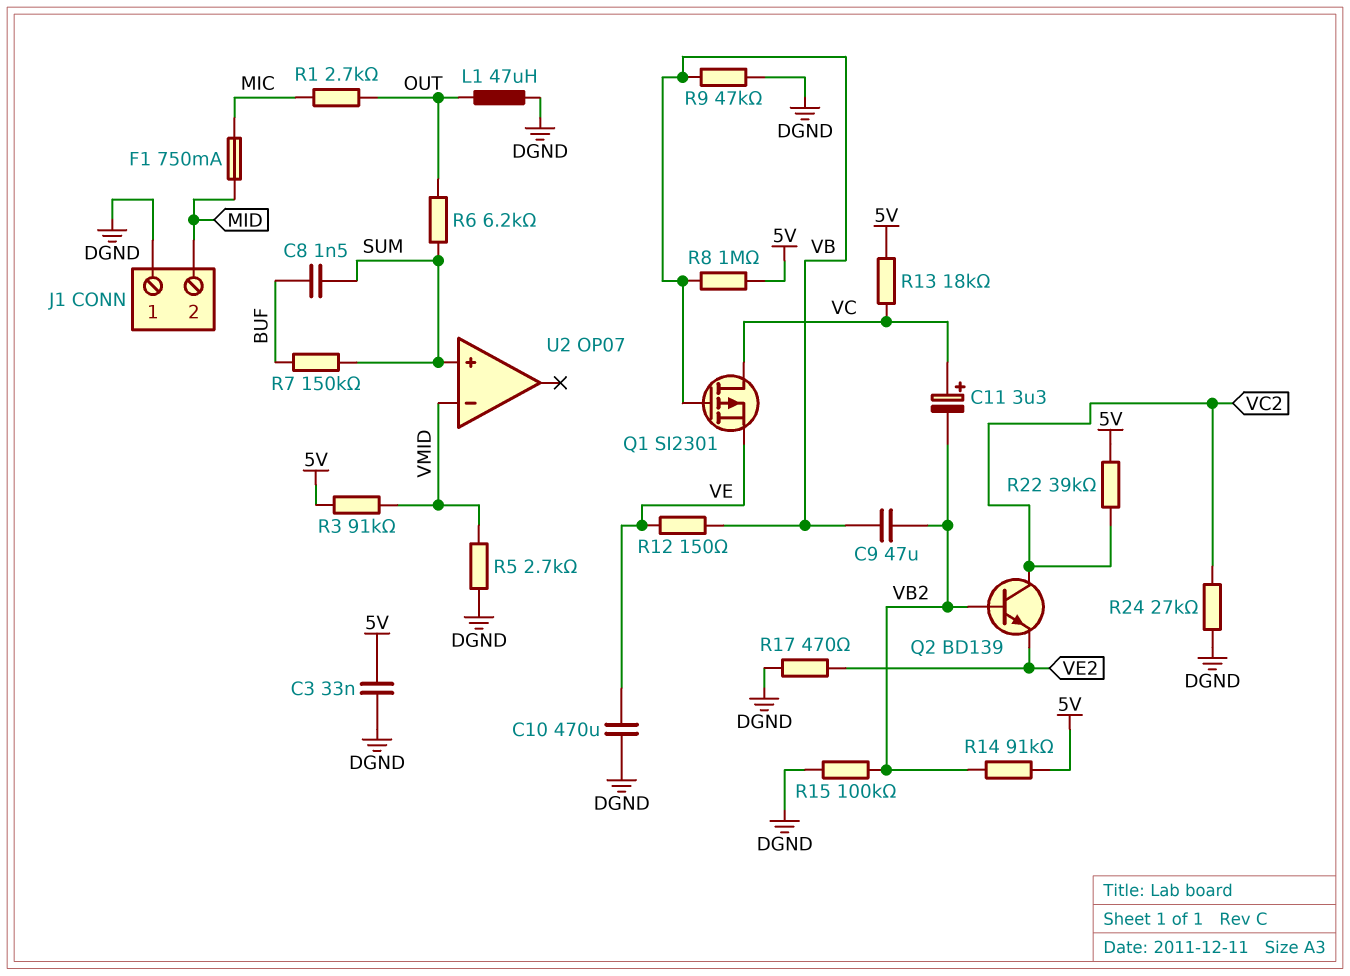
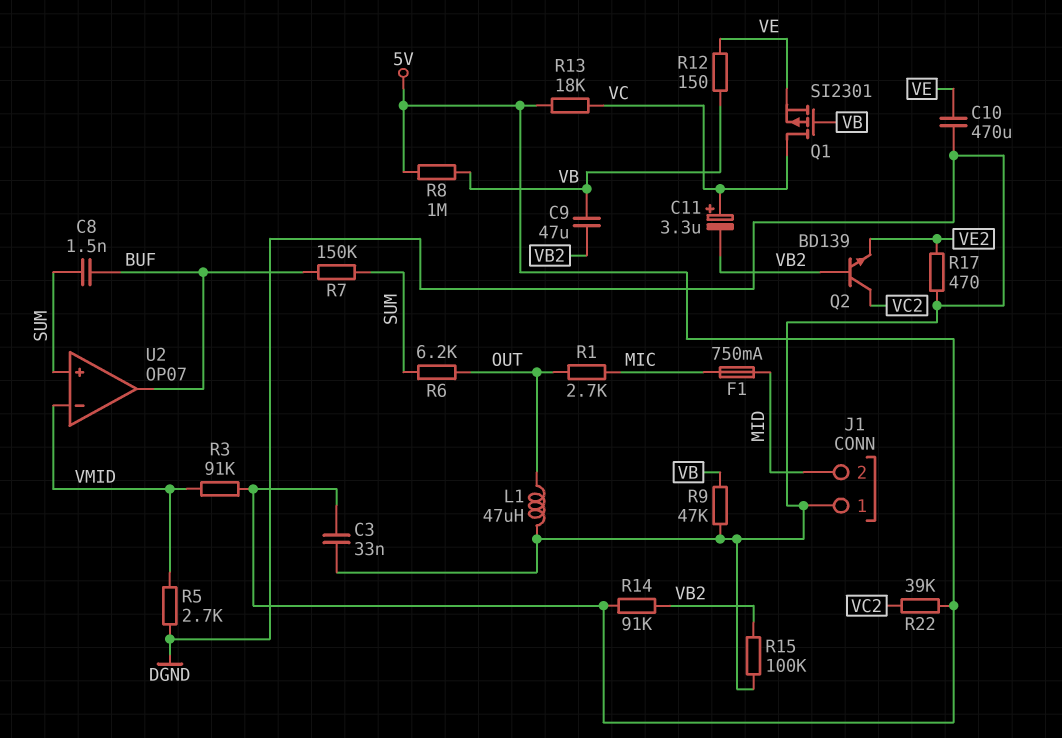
R24: 27k (DGND, VC2) -> none
U2 pin out: none -> BUF

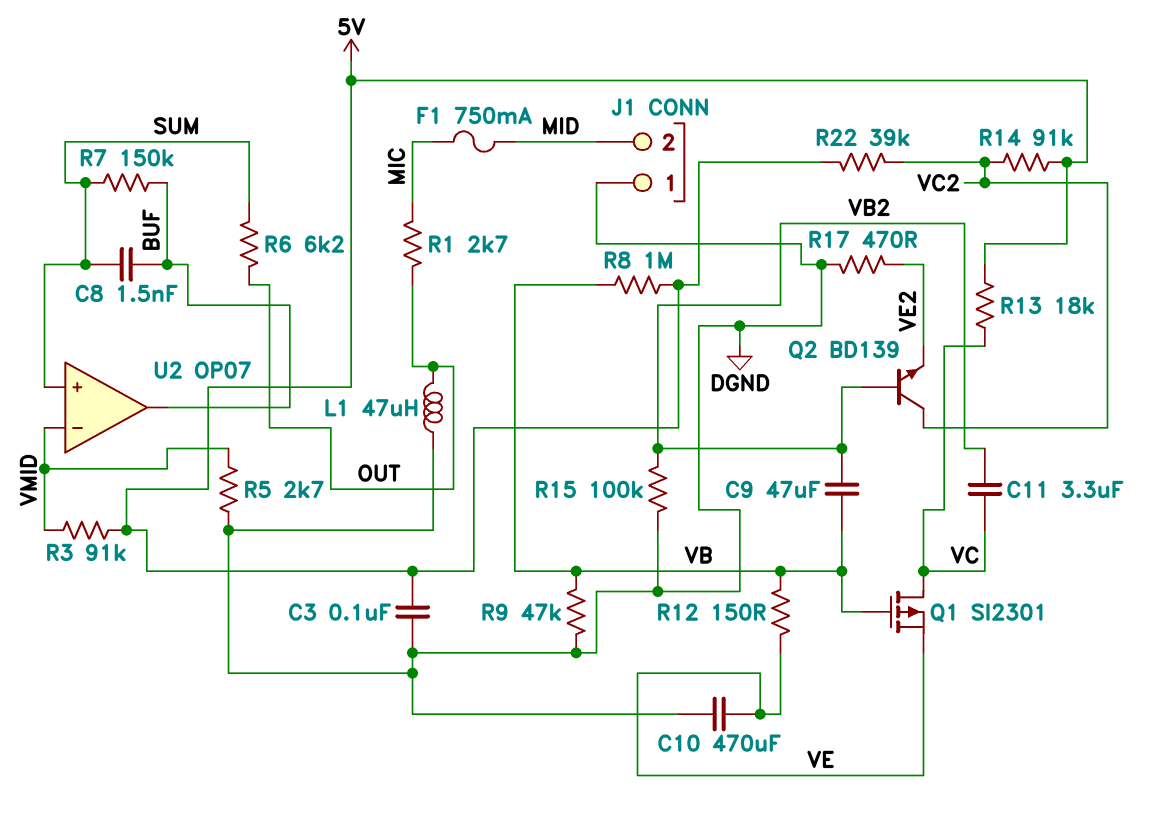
C3: 33nF (5V, DGND) -> 100nF (5V, DGND)
C11: 3.3uF (plus VC, minus VB2) -> 3.3uF (VB2, VC)
R14: 91k (5V, VB2) -> 91k (5V, VC2)

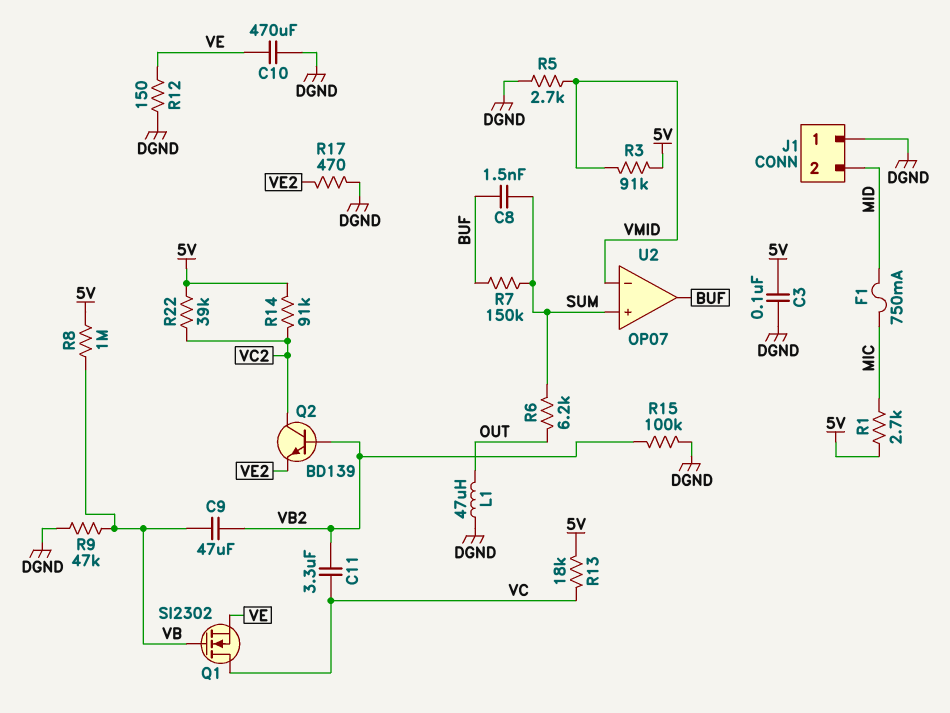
Q1: PMOS SI2301 (G VB, D VC, S VE) -> NMOS SI2302 (G VB, D VC, S VE)
R1: 2.7k (MIC, OUT) -> 2.7k (5V, MIC)
R12: 150 (VB, VE) -> 150 (DGND, VE)

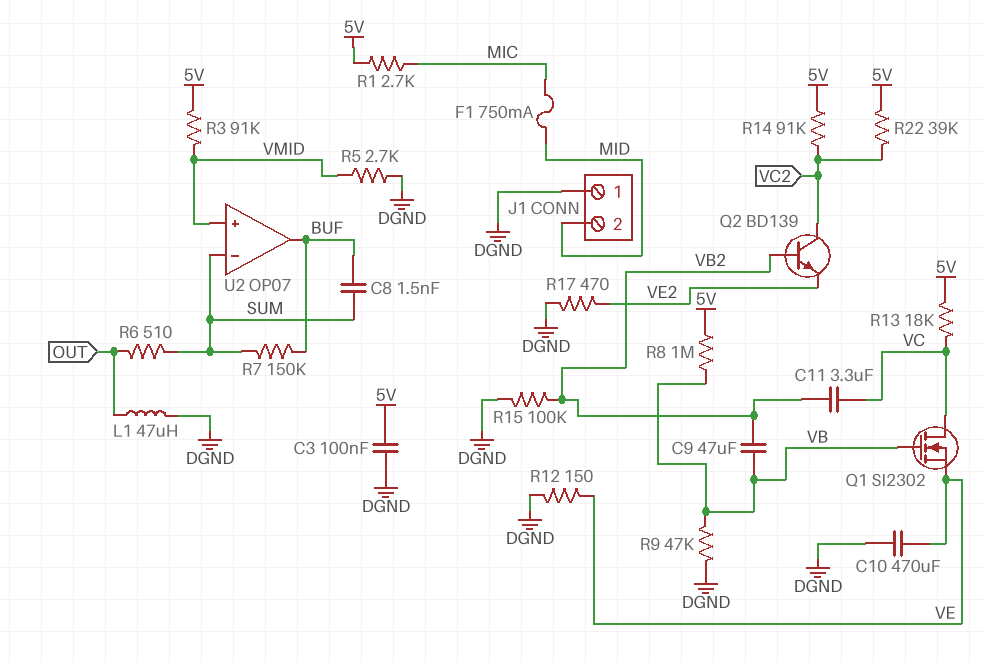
R6: 6.2k (OUT, SUM) -> 510 (OUT, SUM)
U2 pin in+: SUM -> VMID
U2 pin in-: VMID -> SUM

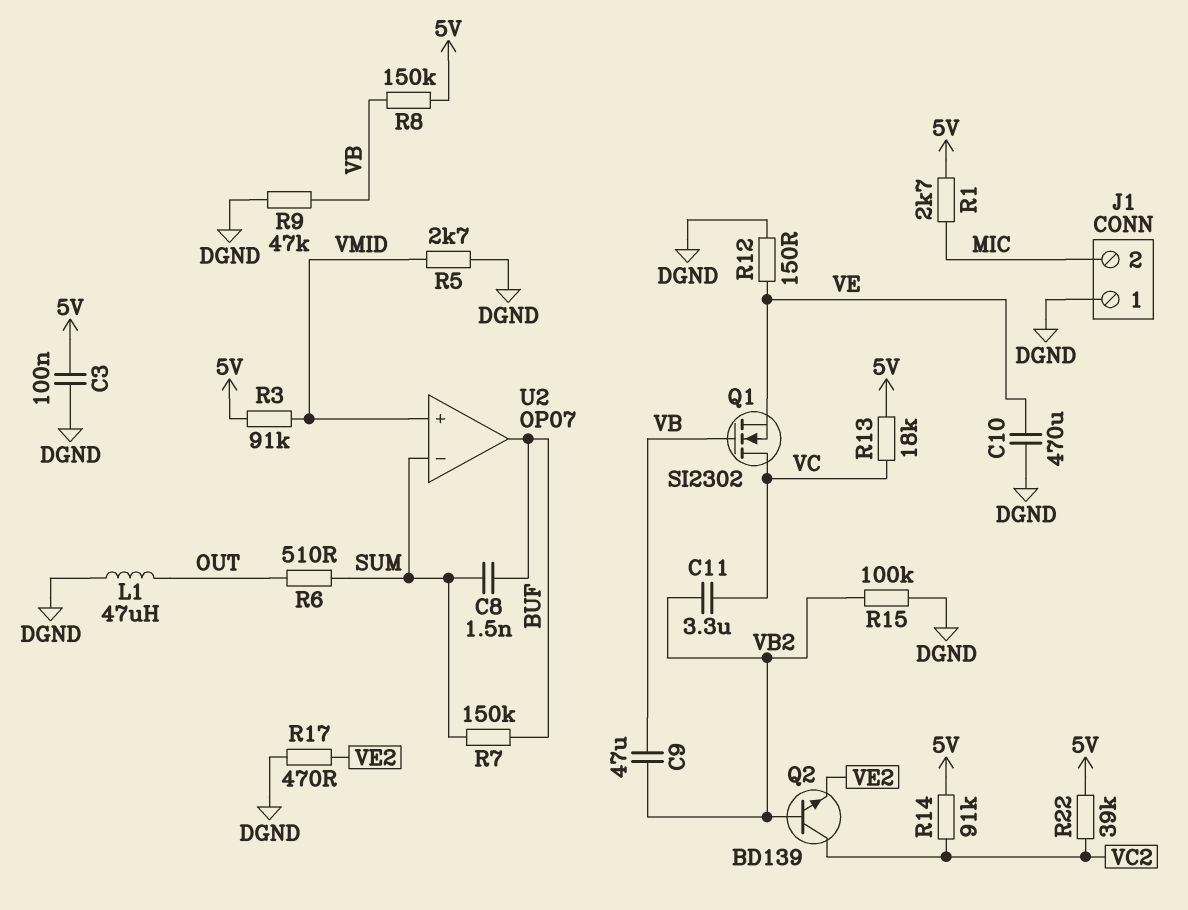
F1: 750mA (MIC, MID) -> none
J1 pin 2: MID -> MIC
R8: 1M (5V, VB) -> 150k (5V, VB)

